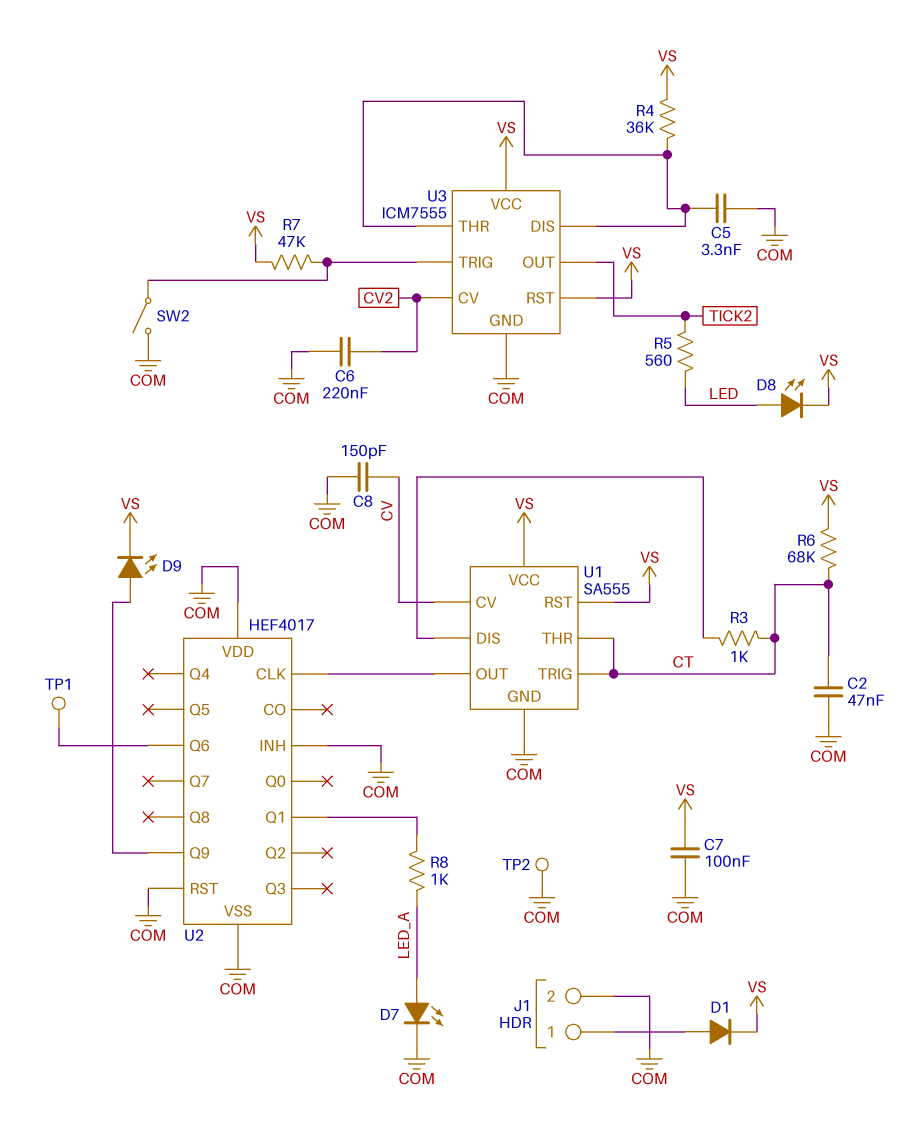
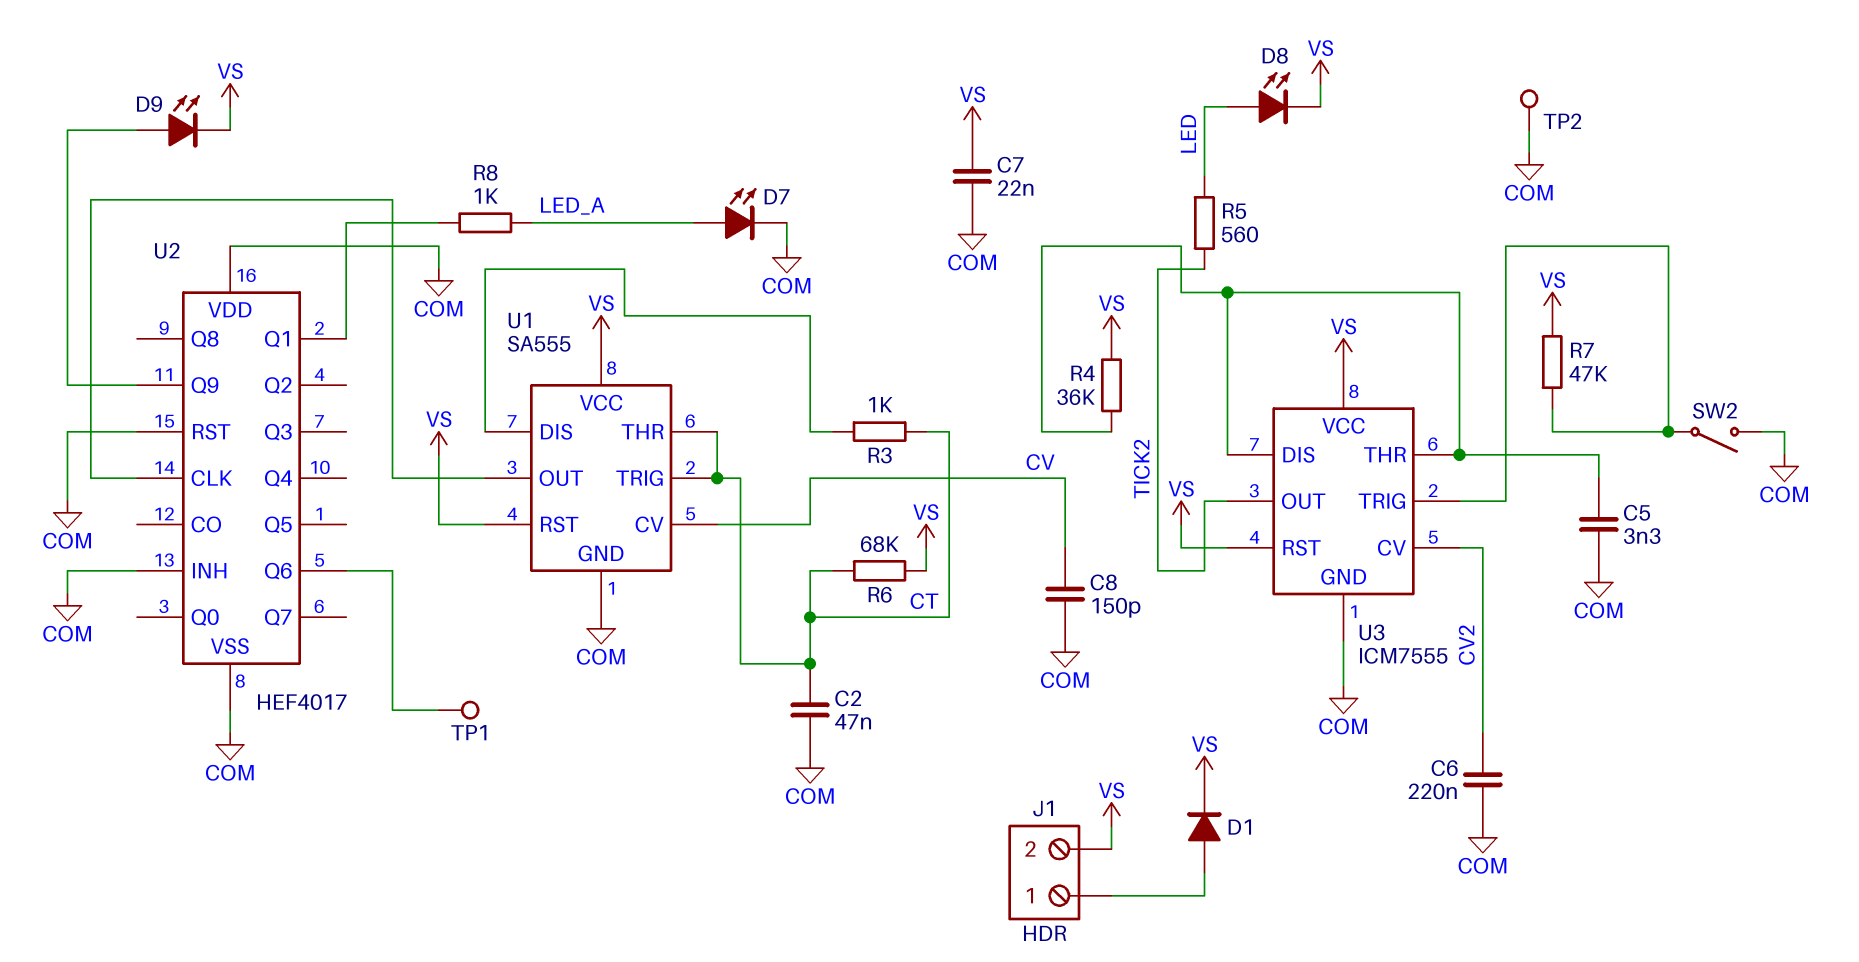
C7: 100nF (COM, VS) -> 22nF (COM, VS)
J1 pin 2: COM -> VS

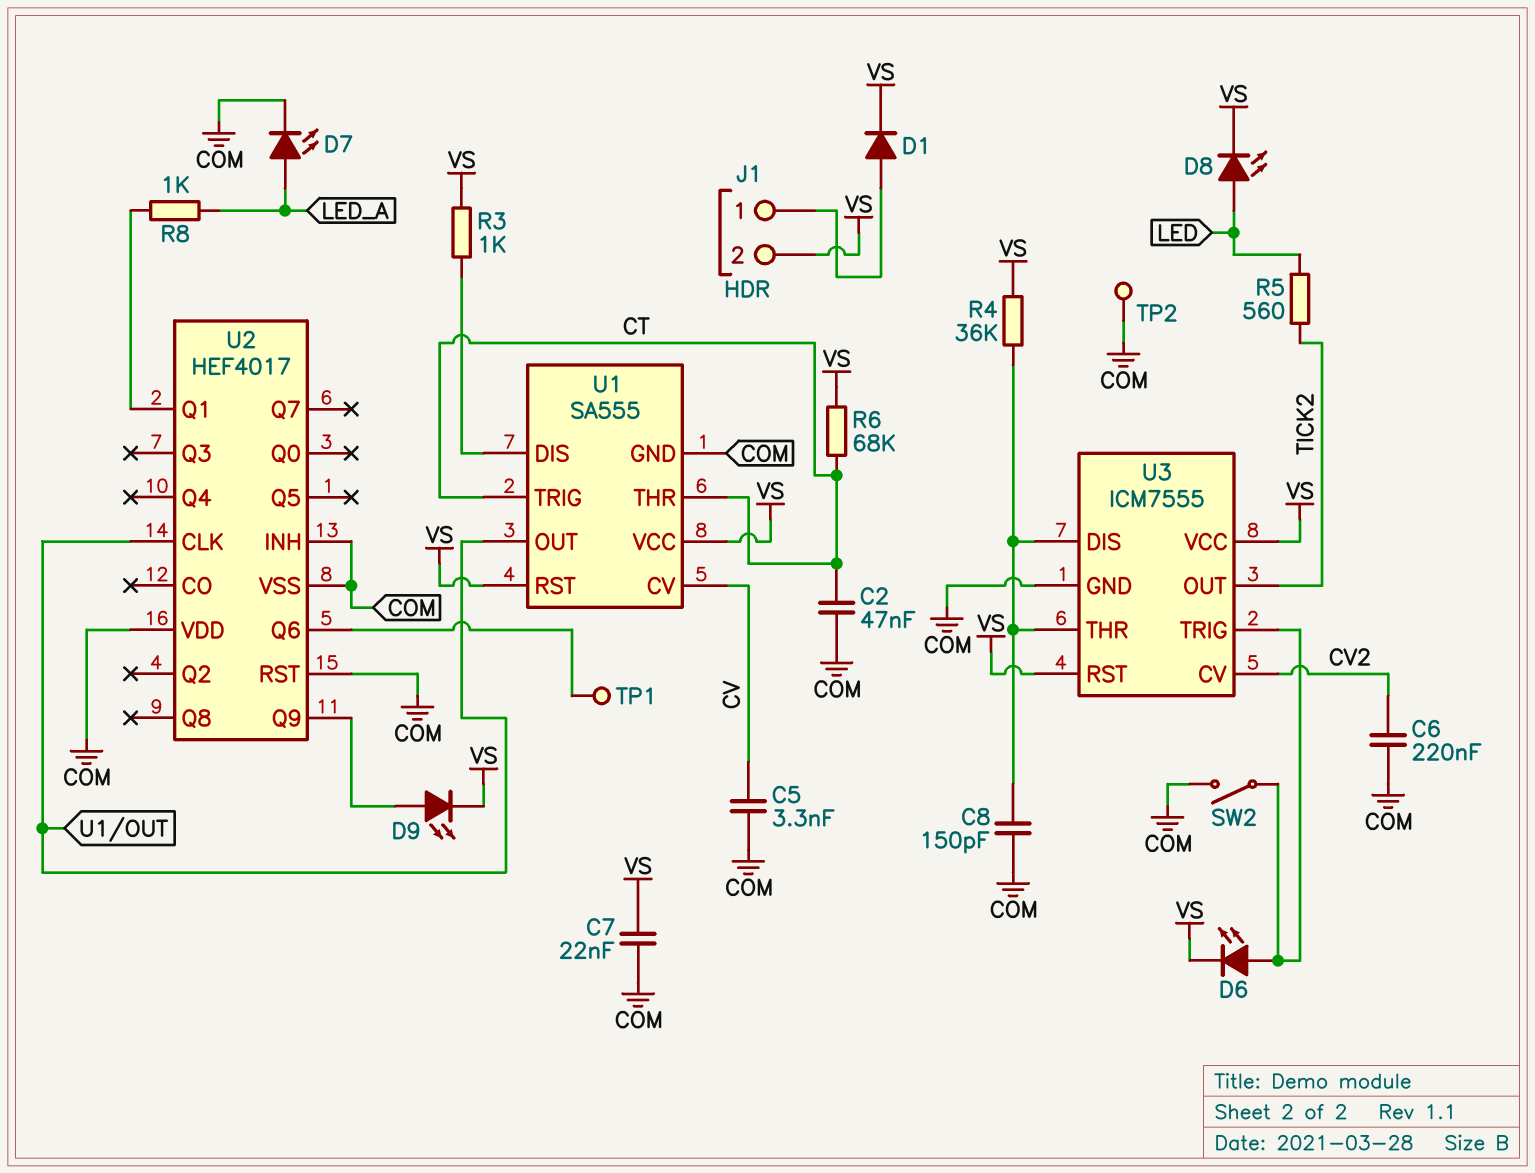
C5: 3.3nF (COM, U3/DIS) -> 3.3nF (COM, CV)
C8: 150pF (COM, CV) -> 150pF (COM, U3/DIS)
D6: none -> LED (A U3/TRIG, K VS)
R3: 1k (CT, U1/DIS) -> 1k (U1/DIS, VS)
R7: 47k (U3/TRIG, VS) -> none

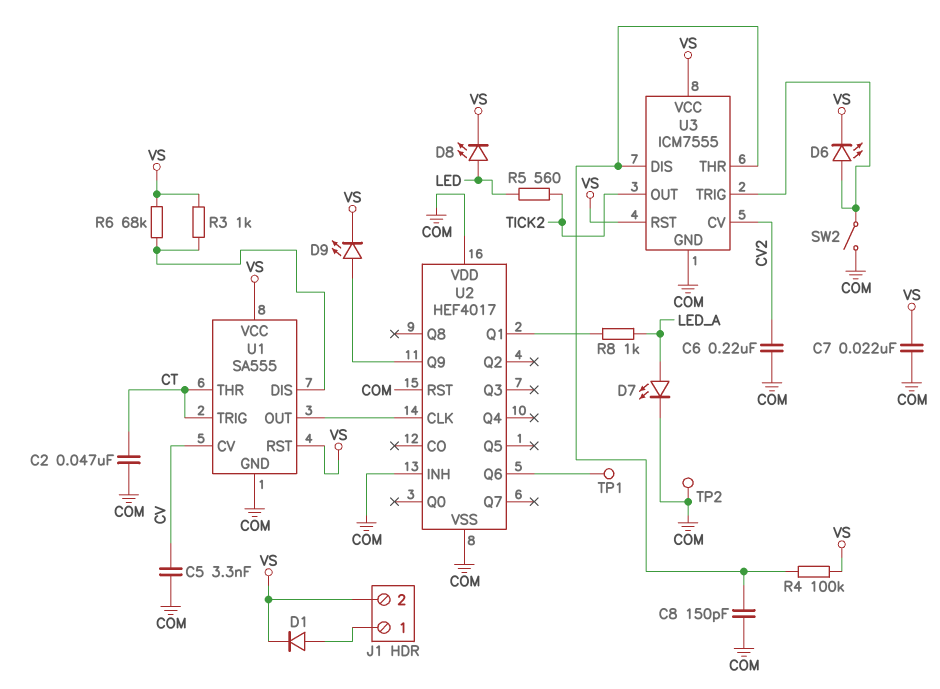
R4: 36k (U3/DIS, VS) -> 100k (U3/DIS, VS)
R6: 68k (CT, VS) -> 68k (U1/DIS, VS)

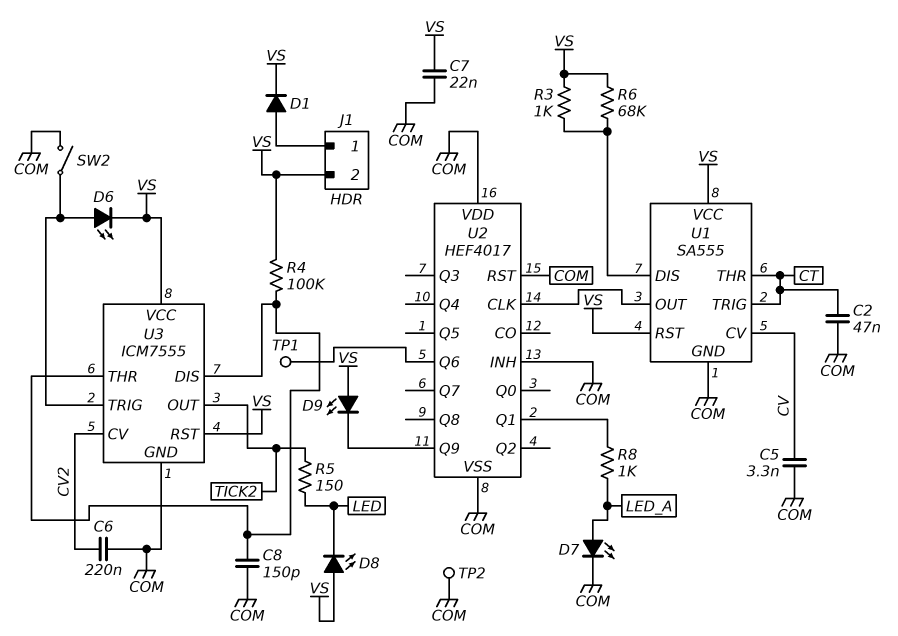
D8: LED (A LED, K VS) -> LED (A VS, K LED)
D9: LED (A U2/Q9, K VS) -> LED (A VS, K U2/Q9)
R5: 560 (LED, TICK2) -> 150 (LED, TICK2)

